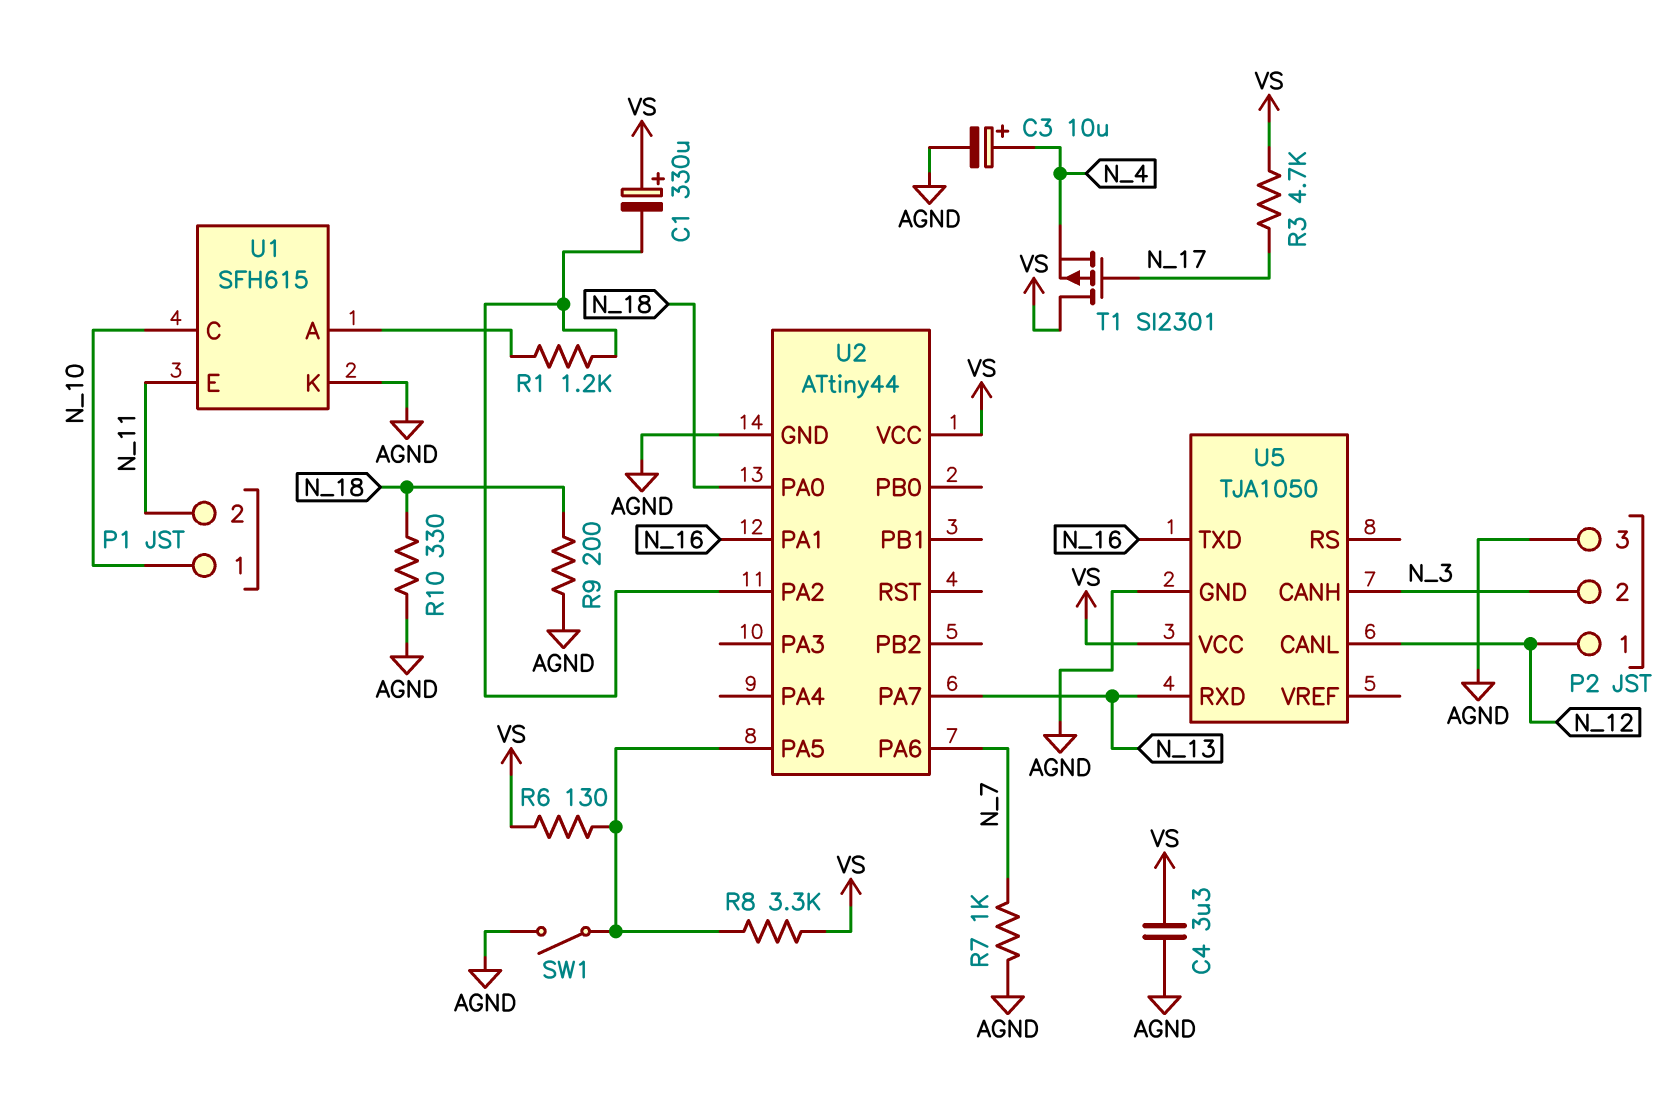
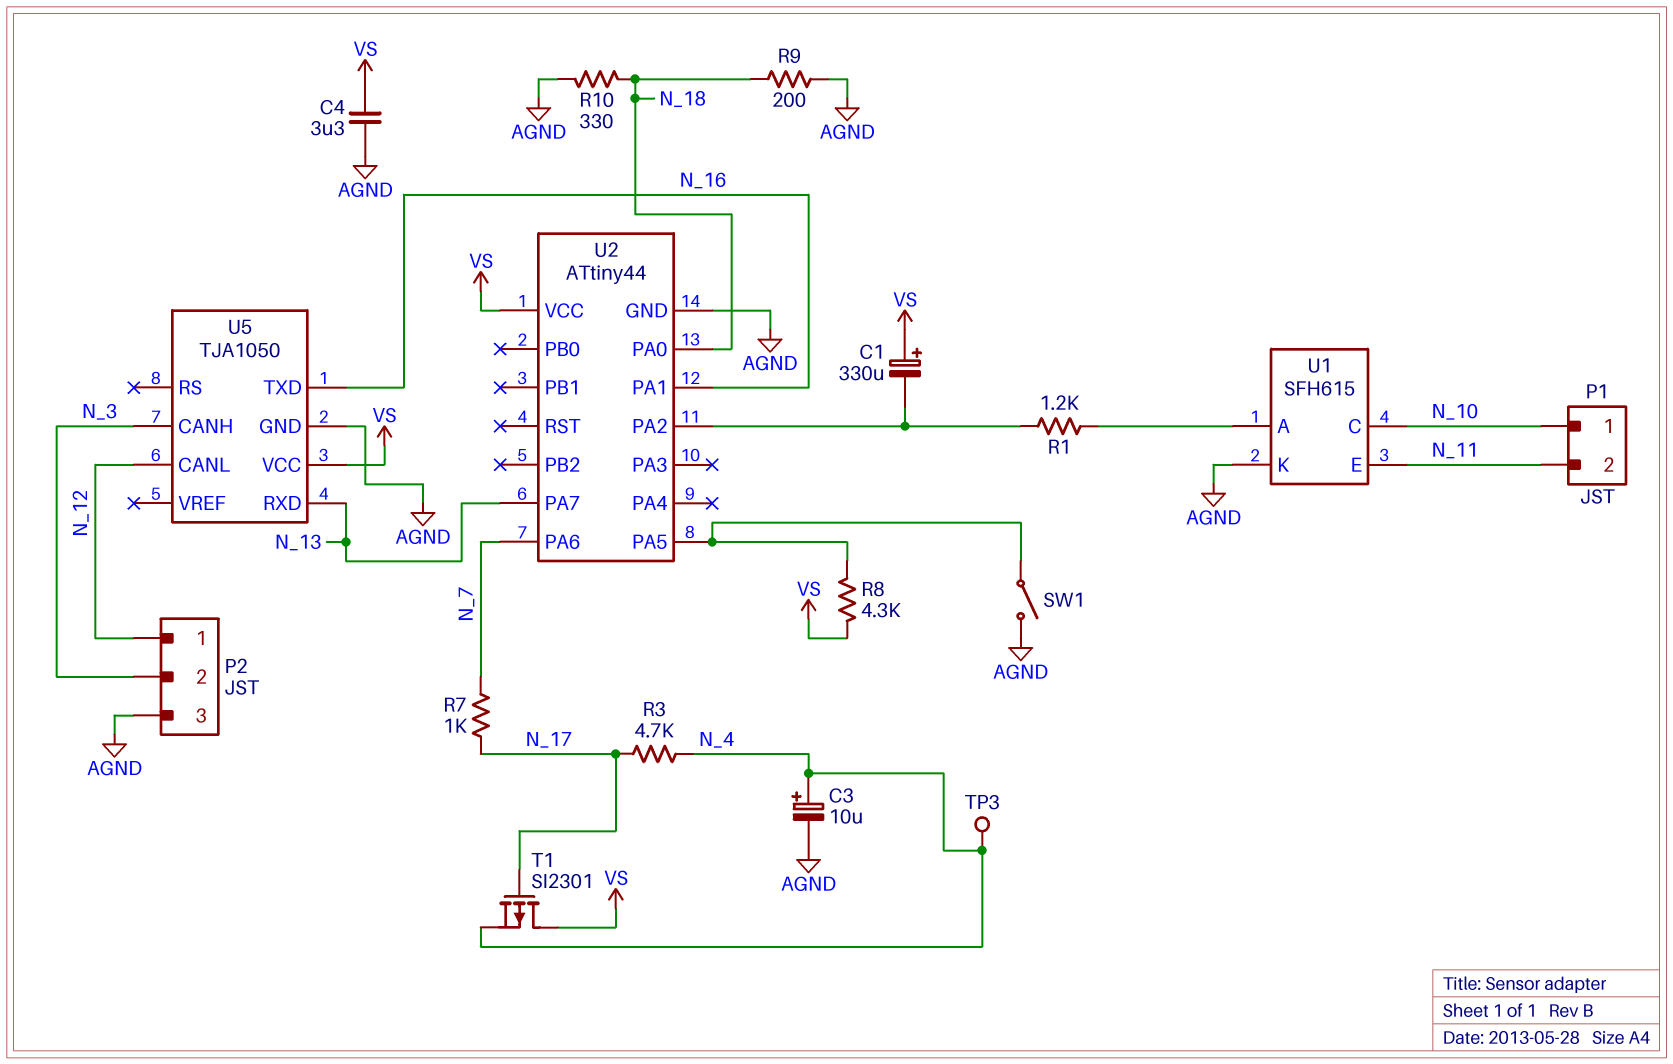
R3: 4.7k (N_17, VS) -> 4.7k (N_4, N_17)
R6: 130 (U2/PA5, VS) -> none
R7: 1k (AGND, N_7) -> 1k (N_7, N_17)
R8: 3.3k (U2/PA5, VS) -> 4.3k (U2/PA5, VS)
TP3: none -> test point (N_4)

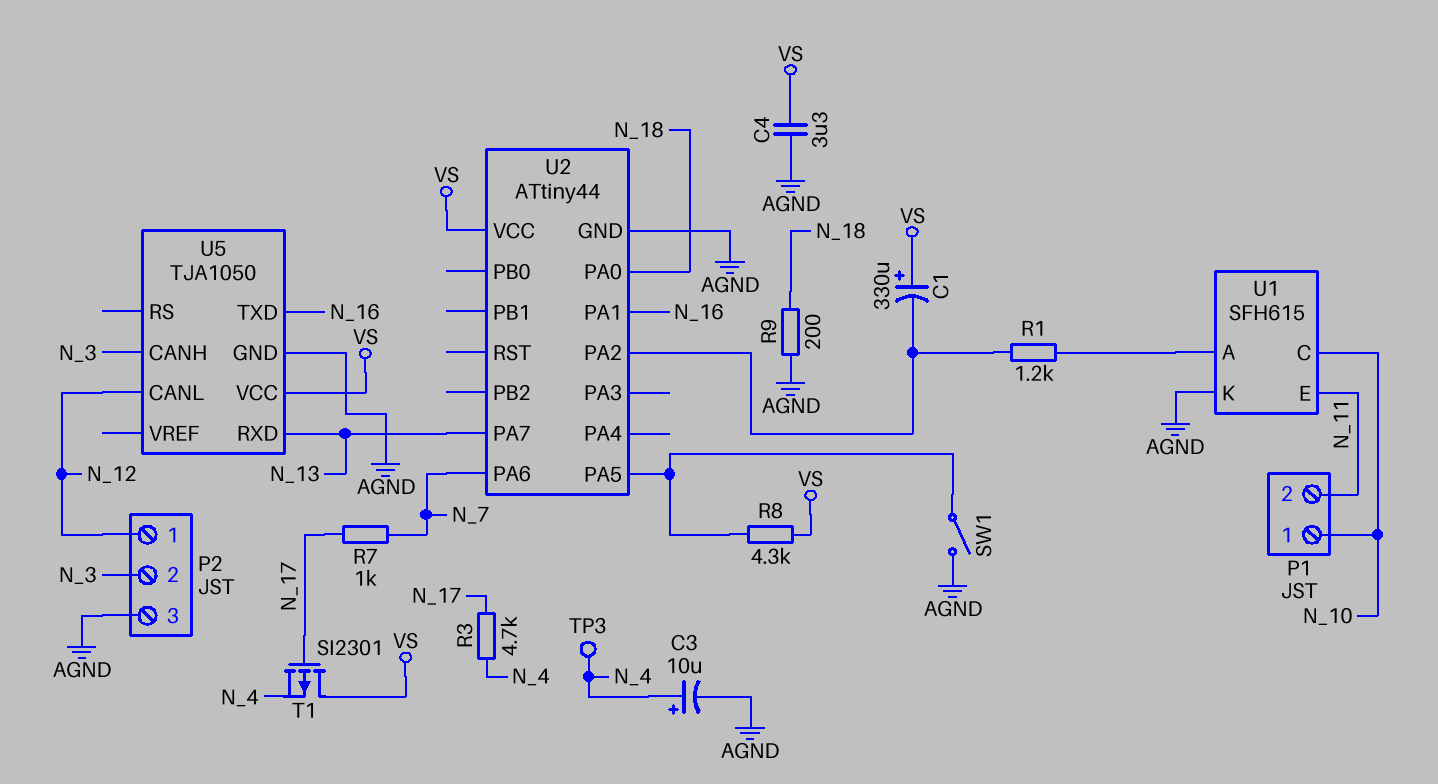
R10: 330 (AGND, N_18) -> none

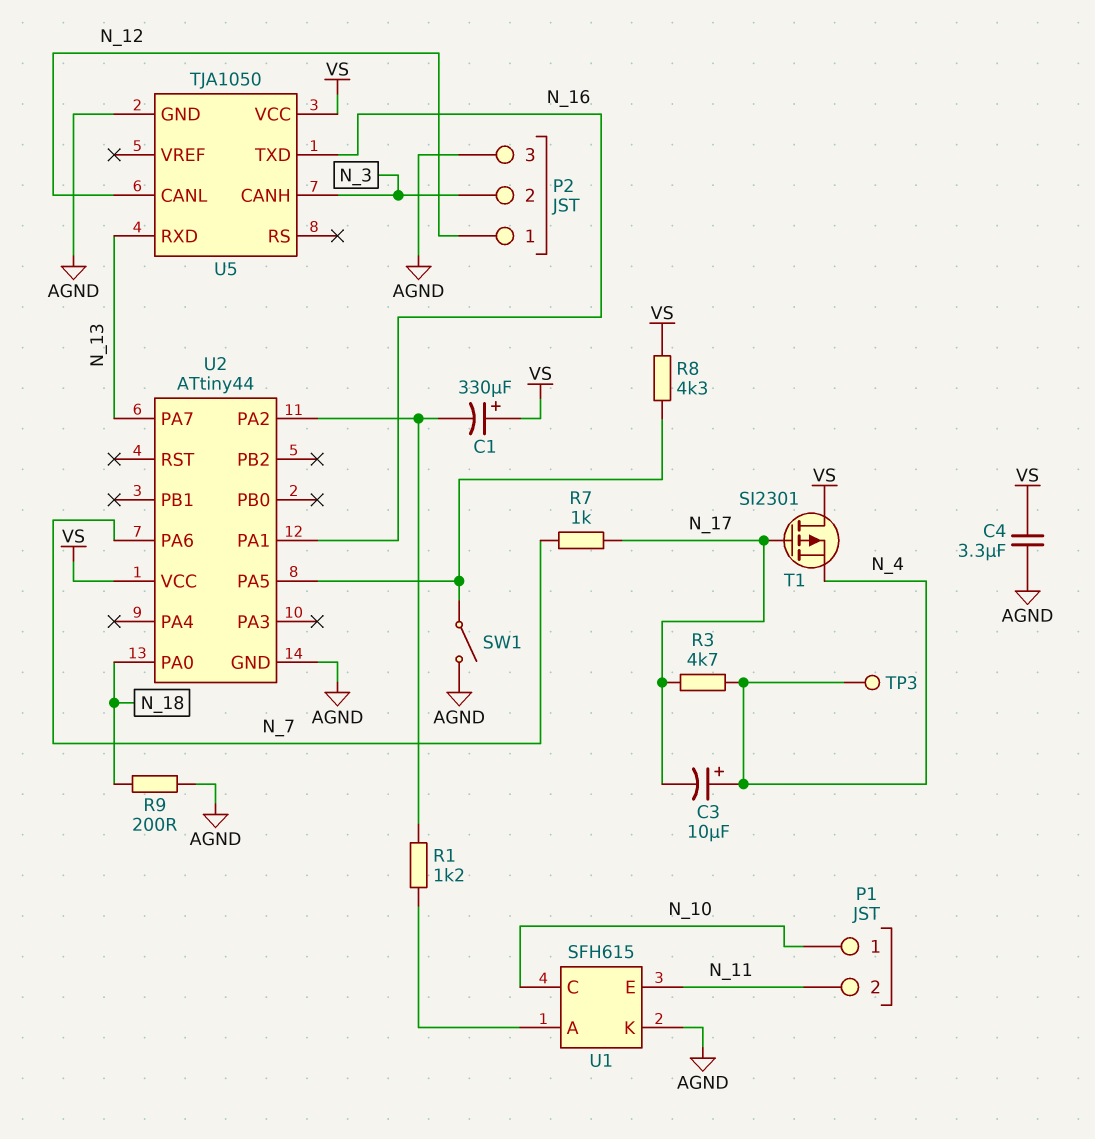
C3: 10uF (plus N_4, minus AGND) -> 10uF (plus N_4, minus N_17)

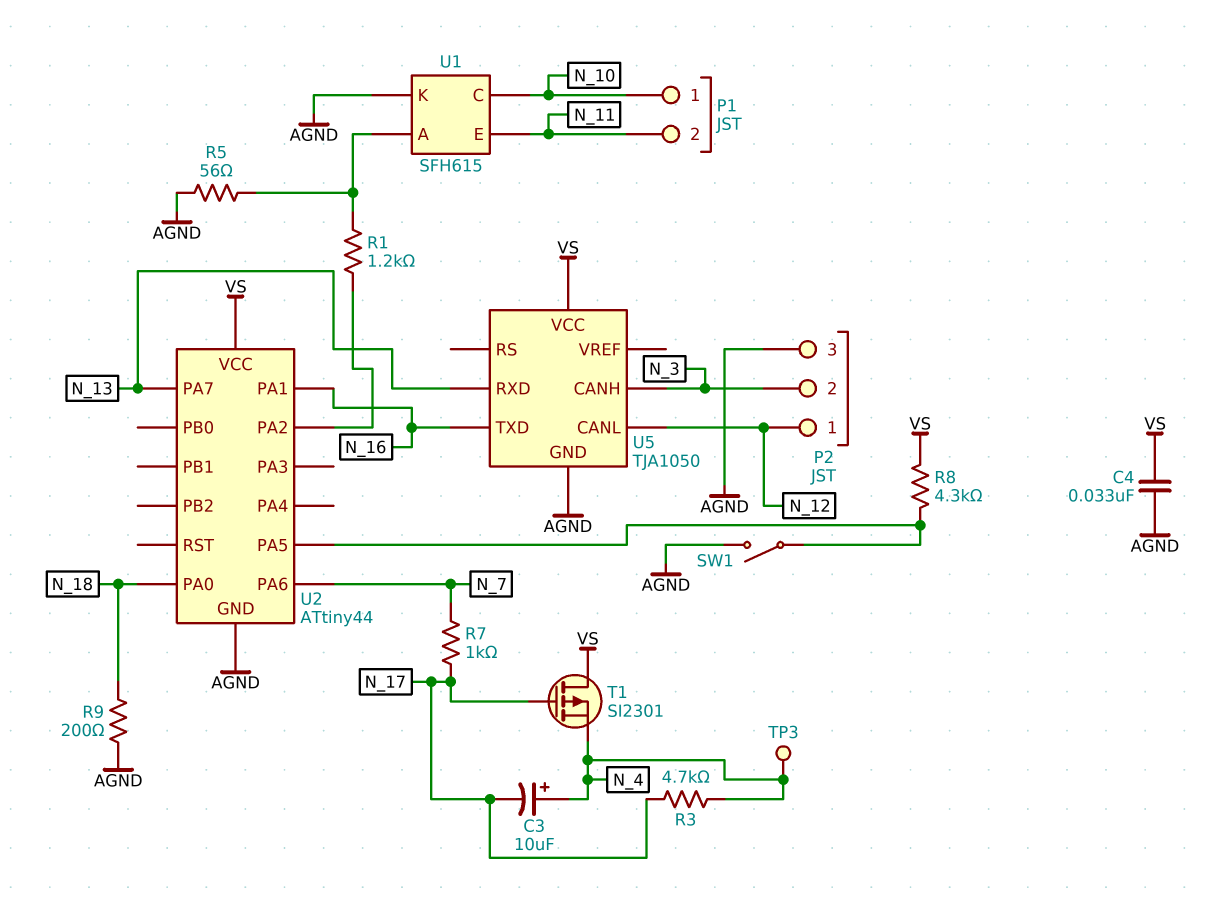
C1: 330uF (plus VS, minus U2/PA2) -> none
C4: 3.3uF (AGND, VS) -> 33nF (AGND, VS)
R5: none -> 56 (AGND, U1/A)

